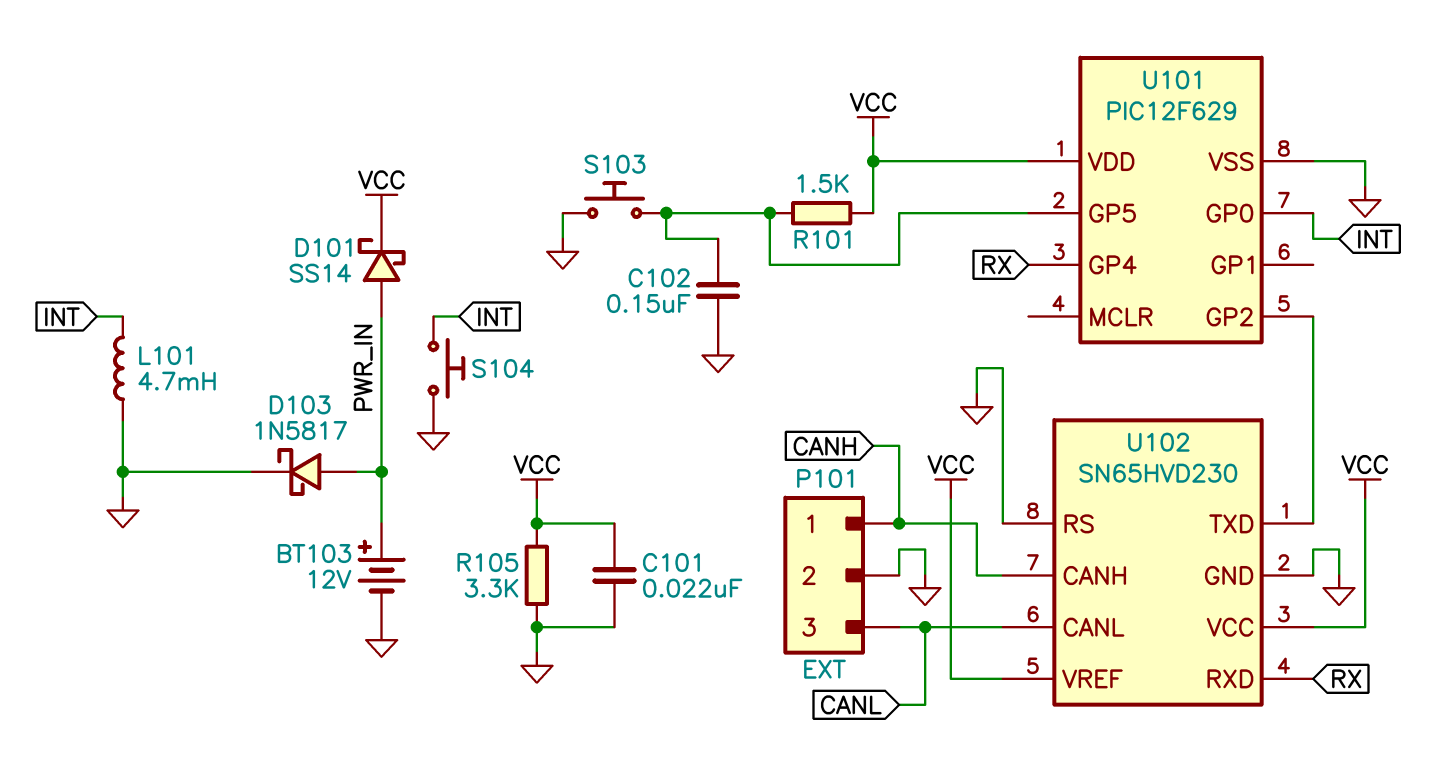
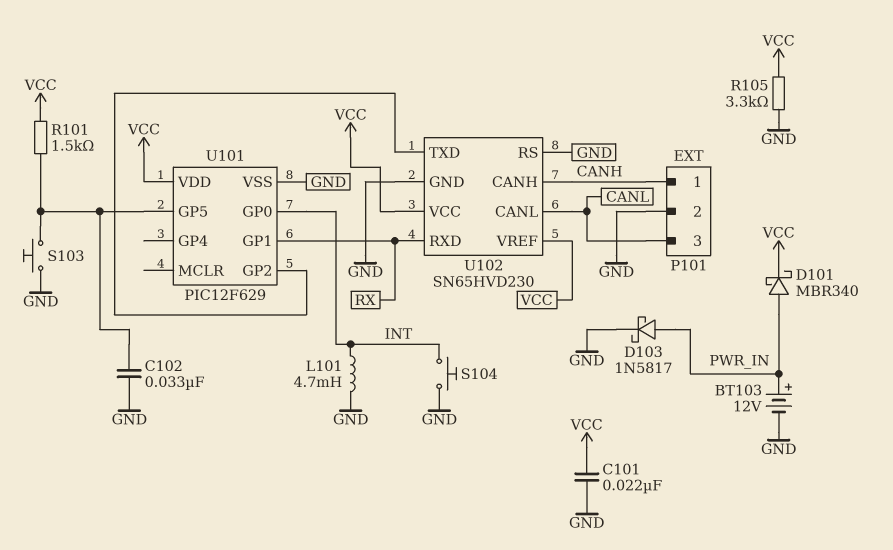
C102: 150nF (GND, U101/GP5) -> 33nF (GND, U101/GP5)
D101: schottky SS14 (A PWR_IN, K VCC) -> schottky MBR340 (A PWR_IN, K VCC)
U101 pin GP1: none -> RX
U101 pin GP4: RX -> none

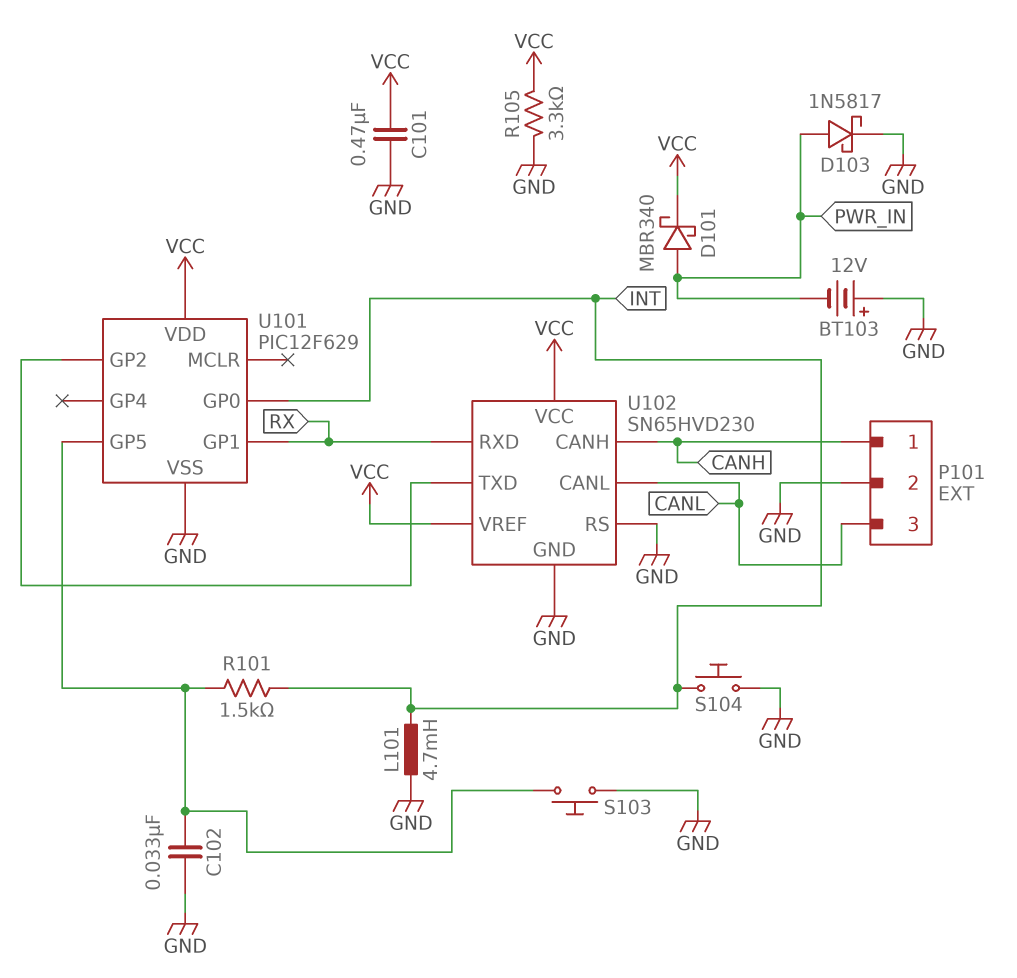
BT103: 12V (plus PWR_IN, minus GND) -> 12V (plus GND, minus PWR_IN)
C101: 22nF (GND, VCC) -> 470nF (GND, VCC)
R101: 1.5k (U101/GP5, VCC) -> 1.5k (INT, U101/GP5)

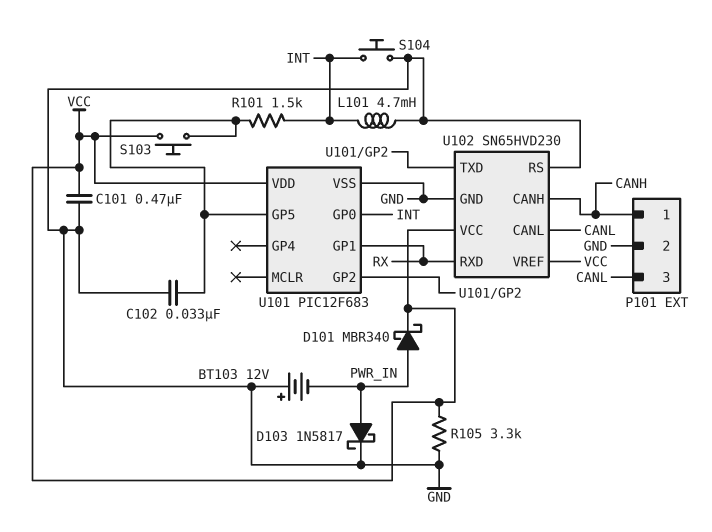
S103: button (GND, U101/GP5) -> button (U101/GP5, VCC)
U101: PIC12F629 -> PIC12F683

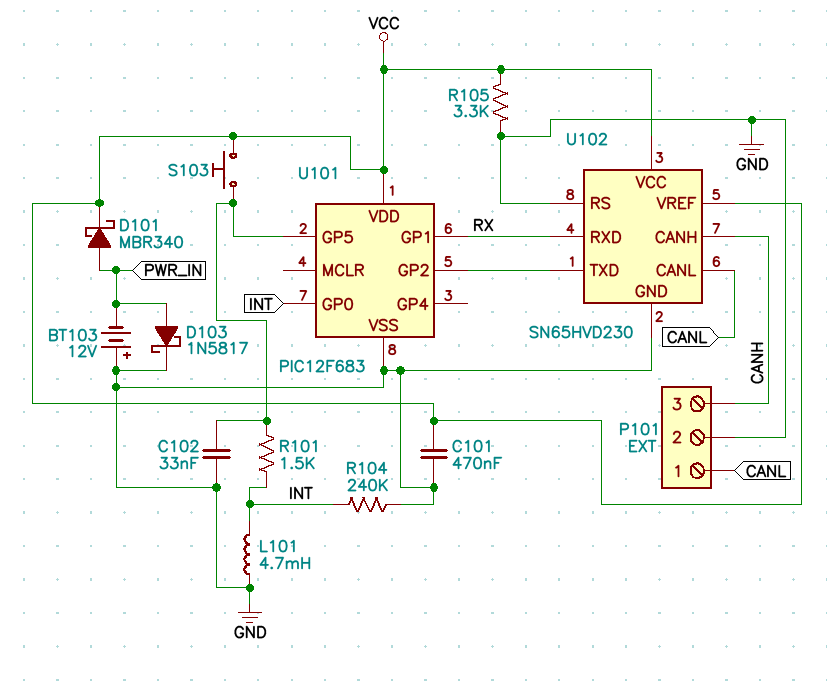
P101 pin 1: CANH -> CANL
P101 pin 3: CANL -> CANH
R104: none -> 240k (GND, INT)
S104: button (GND, INT) -> none

